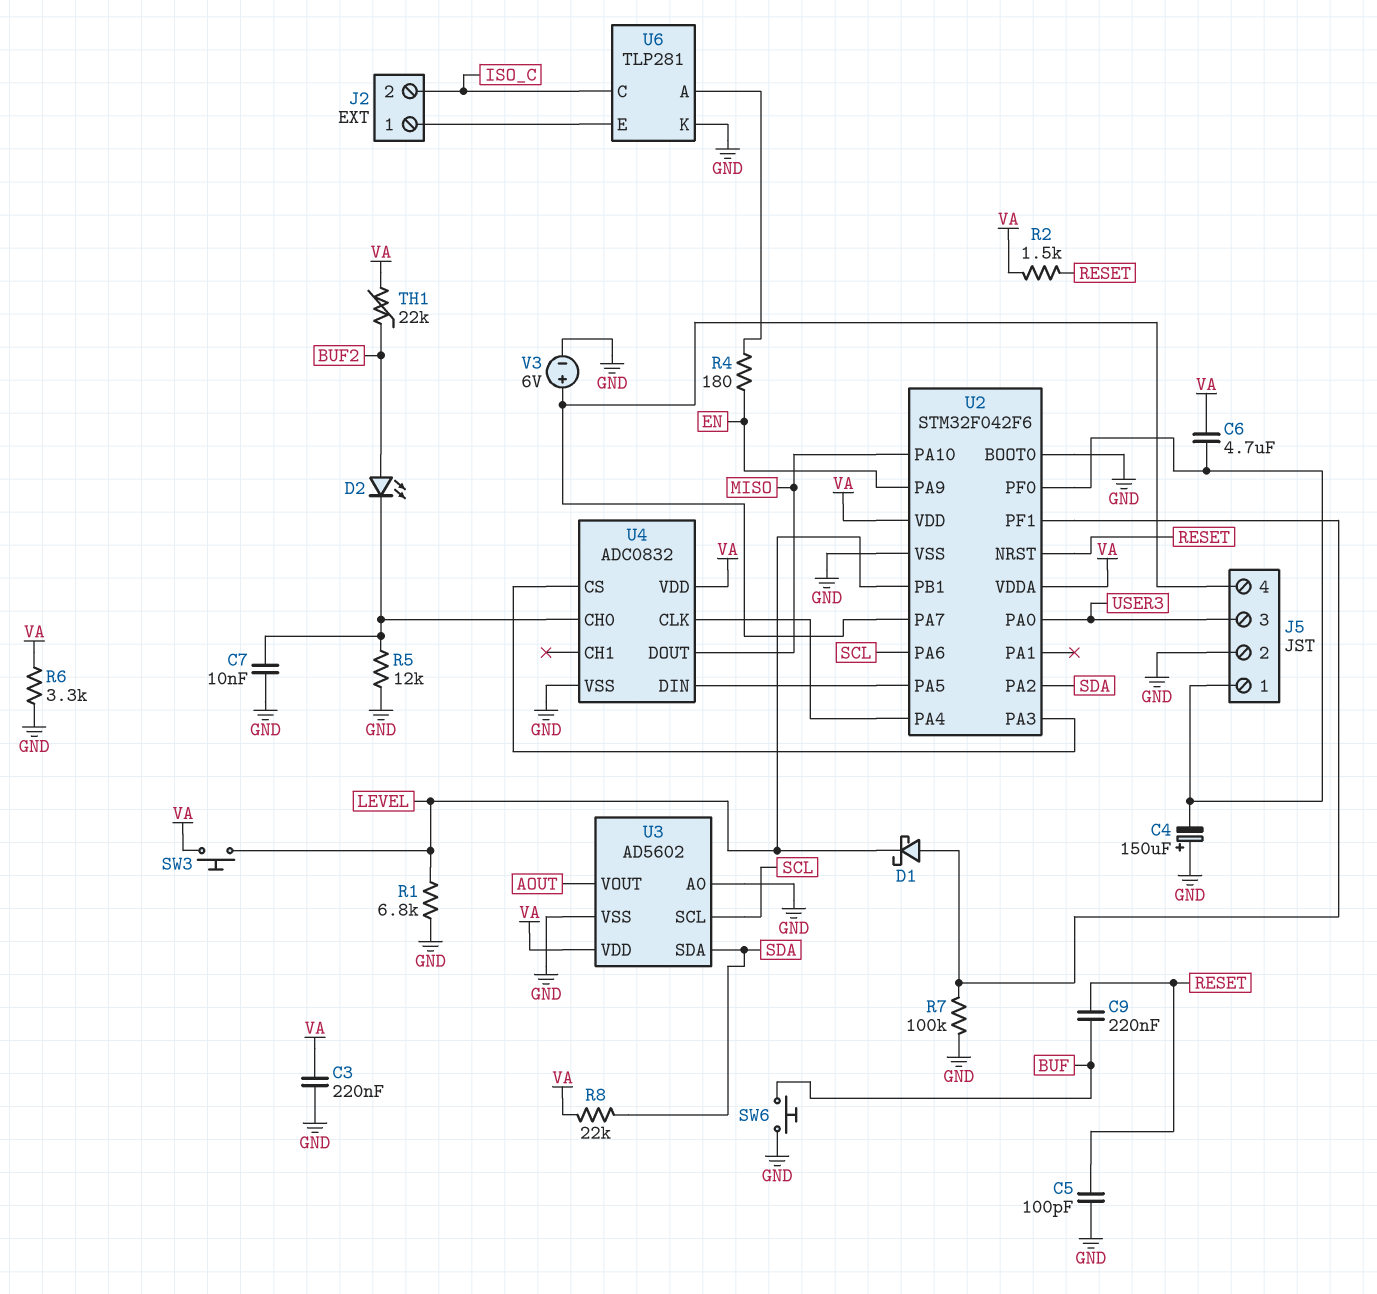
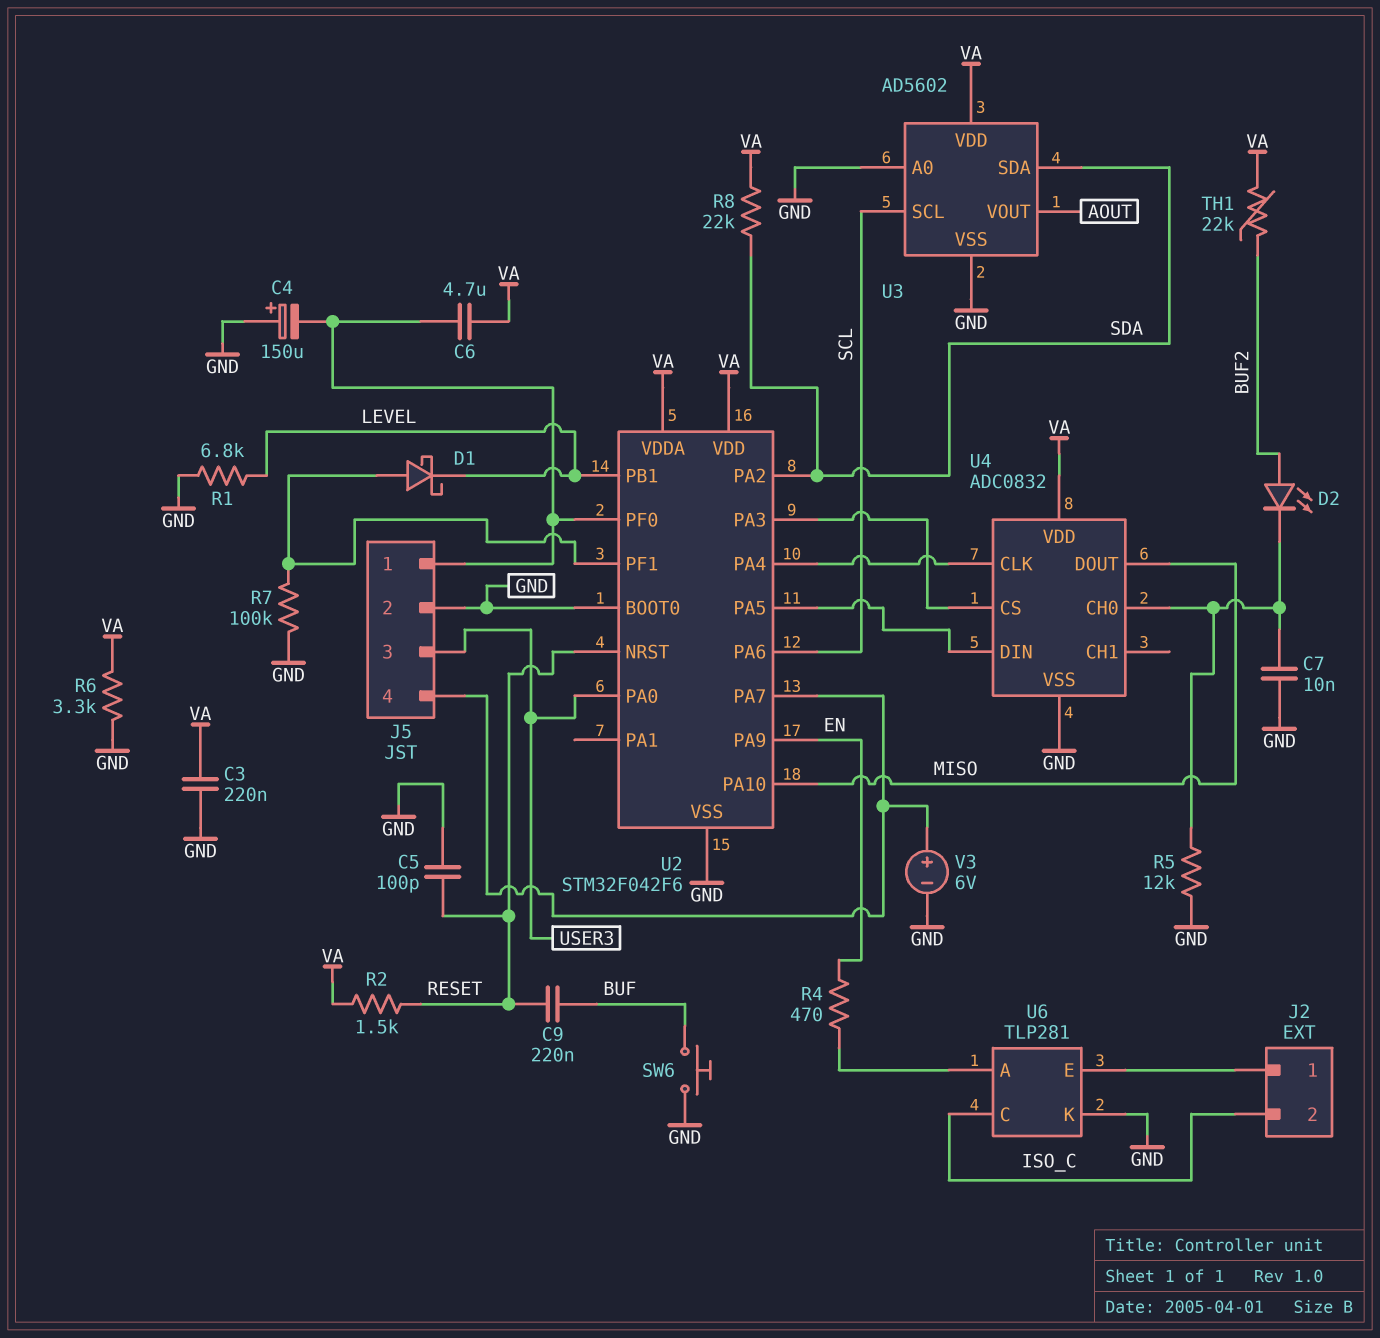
R4: 180 (EN, U6/A) -> 470 (EN, U6/A)
SW3: button (LEVEL, VA) -> none

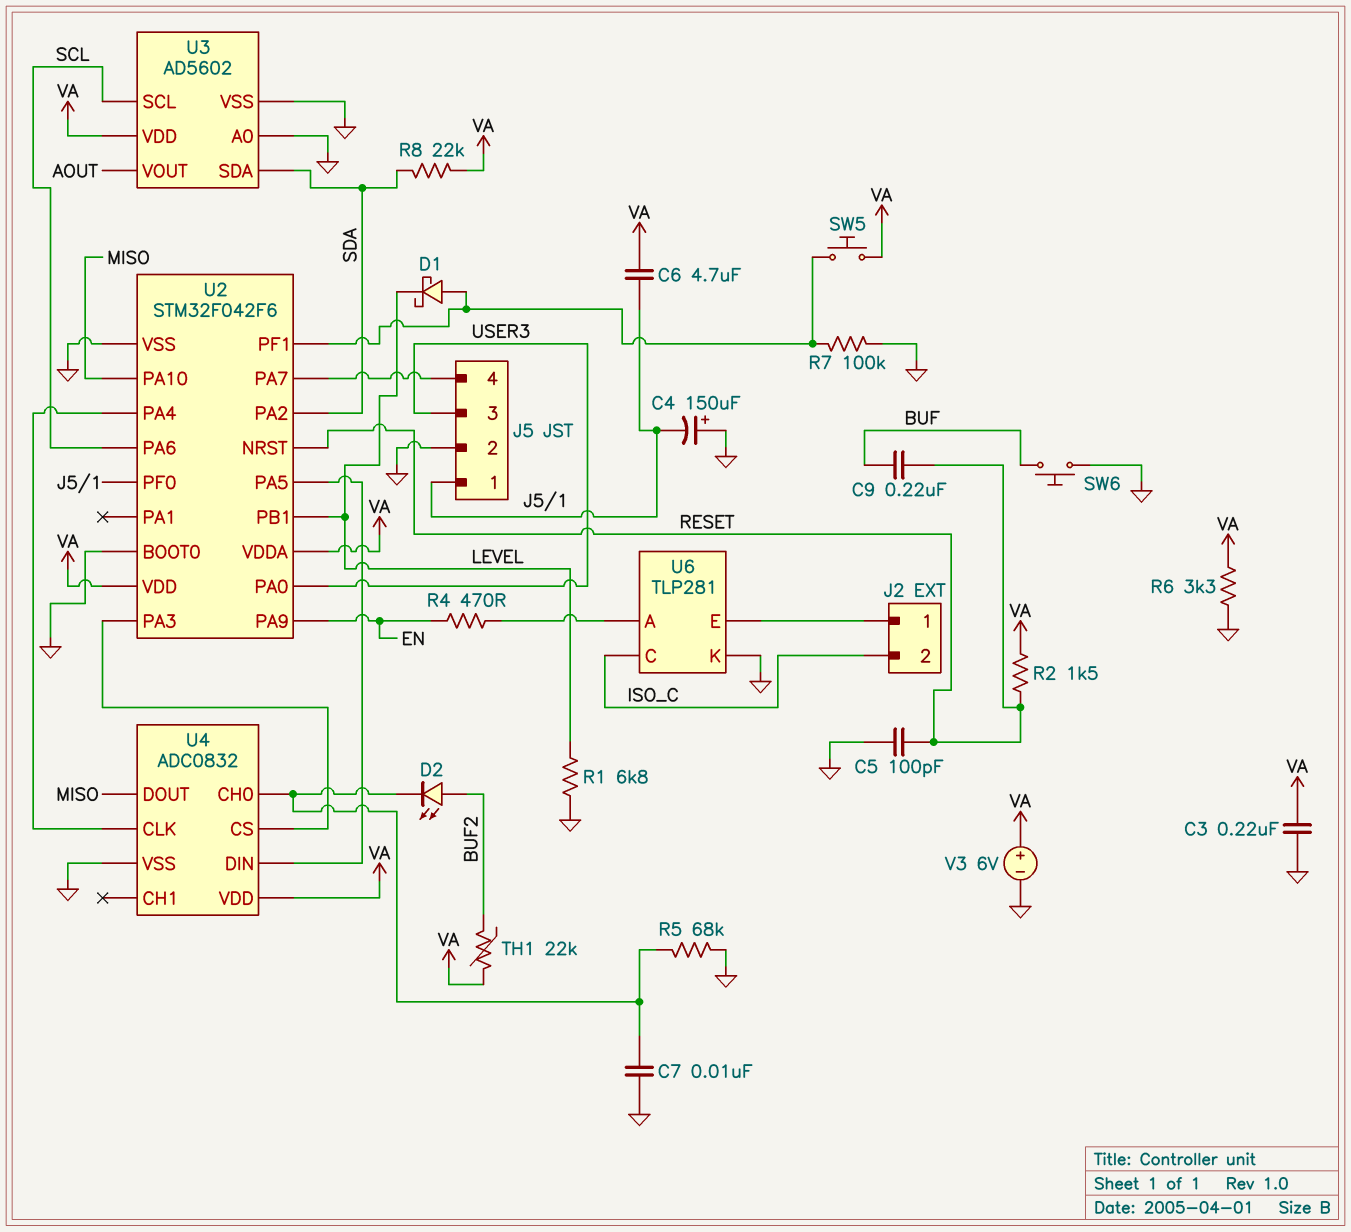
R5: 12k (GND, U4/CH0) -> 68k (GND, U4/CH0)
SW5: none -> button (U2/PF1, VA)
V3: 6V (plus J5/4, minus GND) -> 6V (plus VA, minus GND)

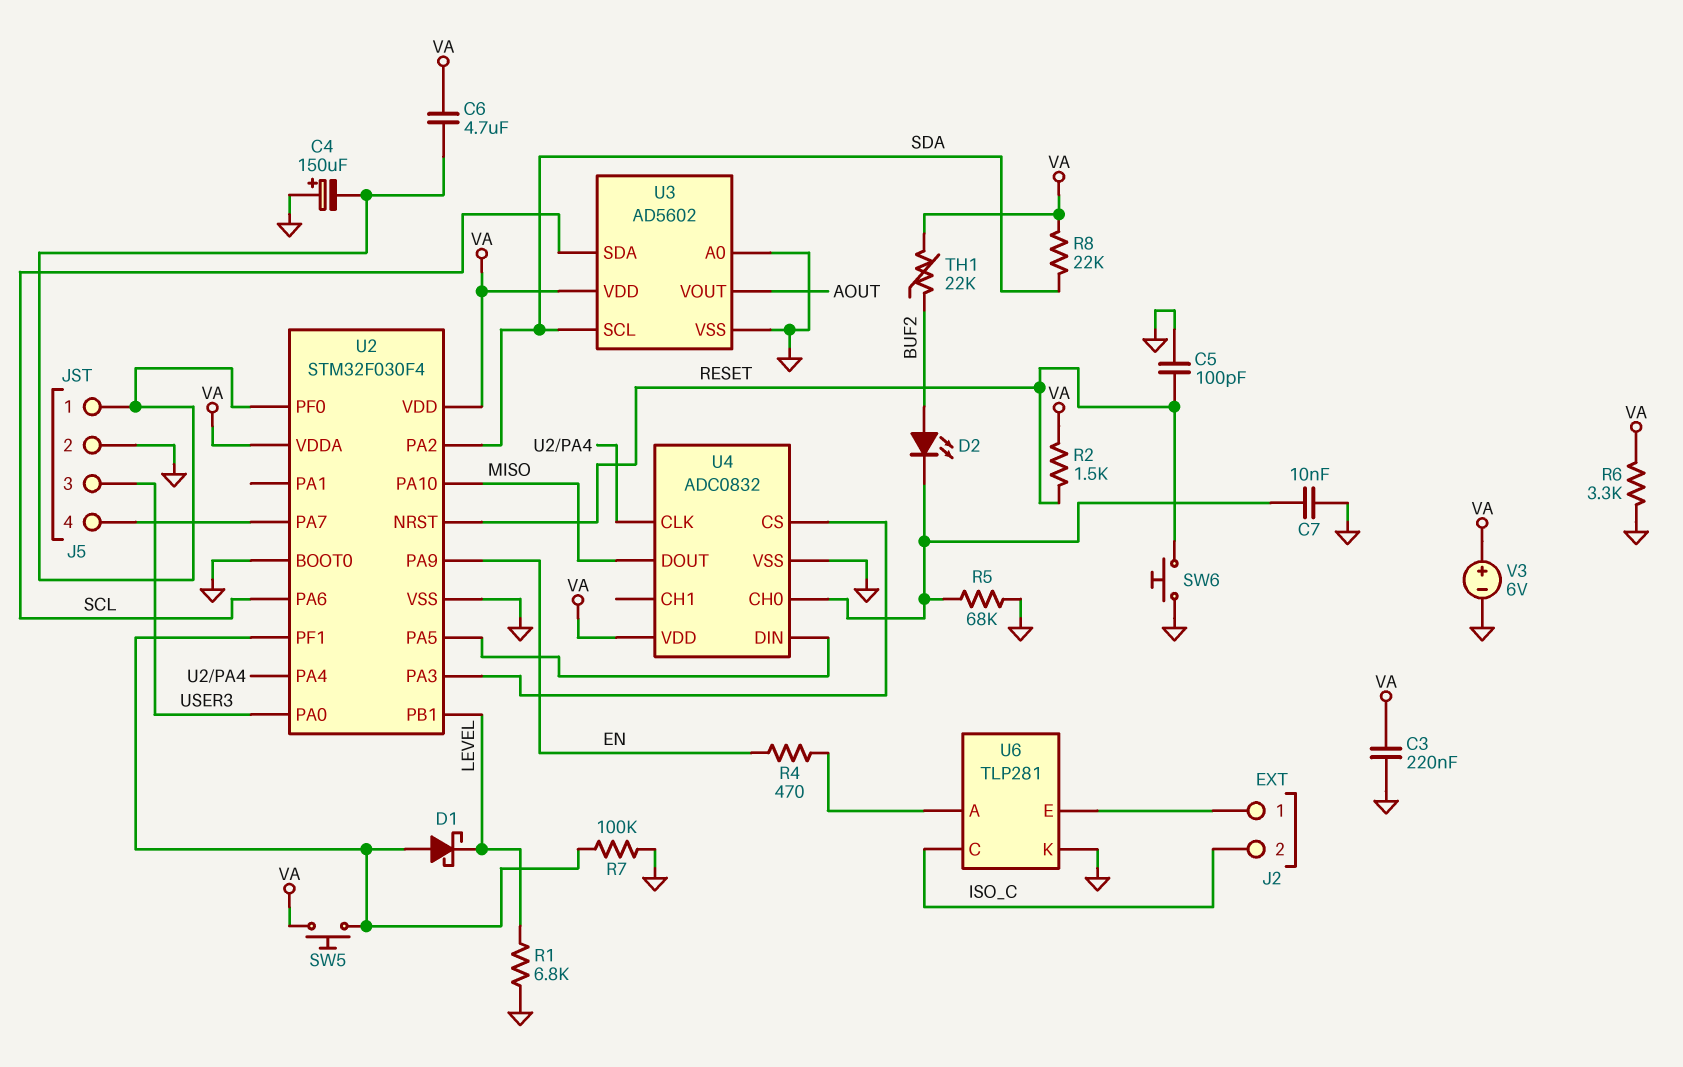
C9: 220nF (BUF, RESET) -> none
SW6: button (BUF, GND) -> button (GND, RESET)
U2: STM32F042F6 -> STM32F030F4
U3 pin SCL: SCL -> SDA
U3 pin SDA: SDA -> SCL

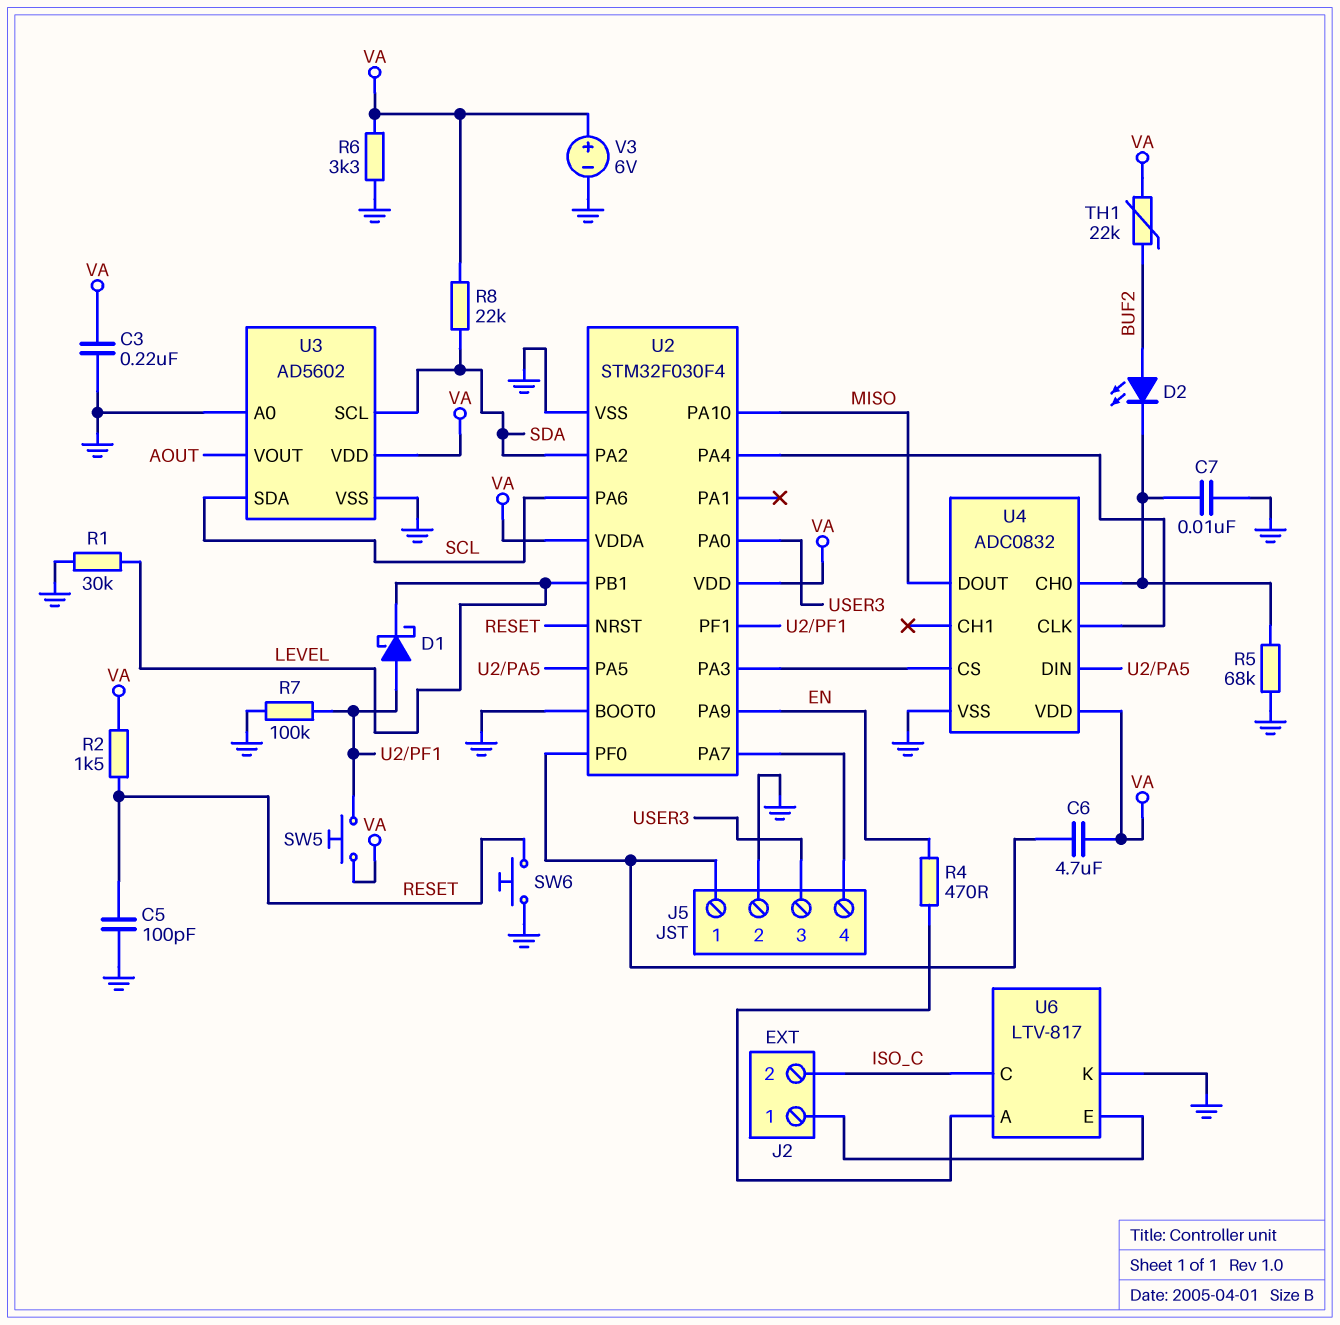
C4: 150uF (plus GND, minus J5/1) -> none
R1: 6.8k (GND, LEVEL) -> 30k (GND, LEVEL)
U6: TLP281 -> LTV-817

